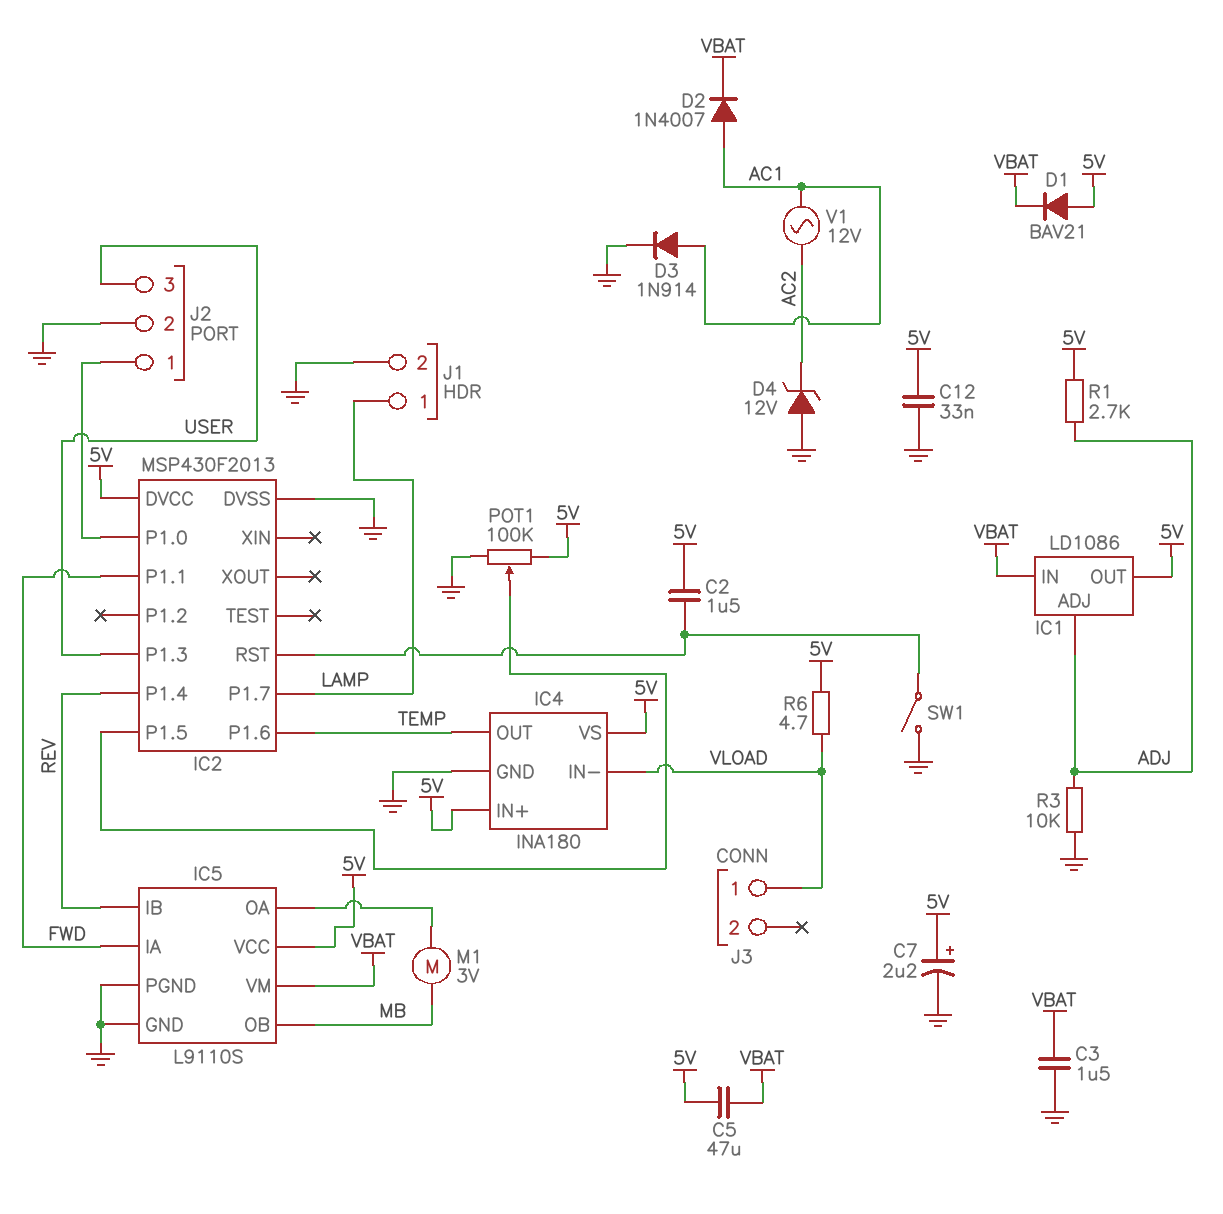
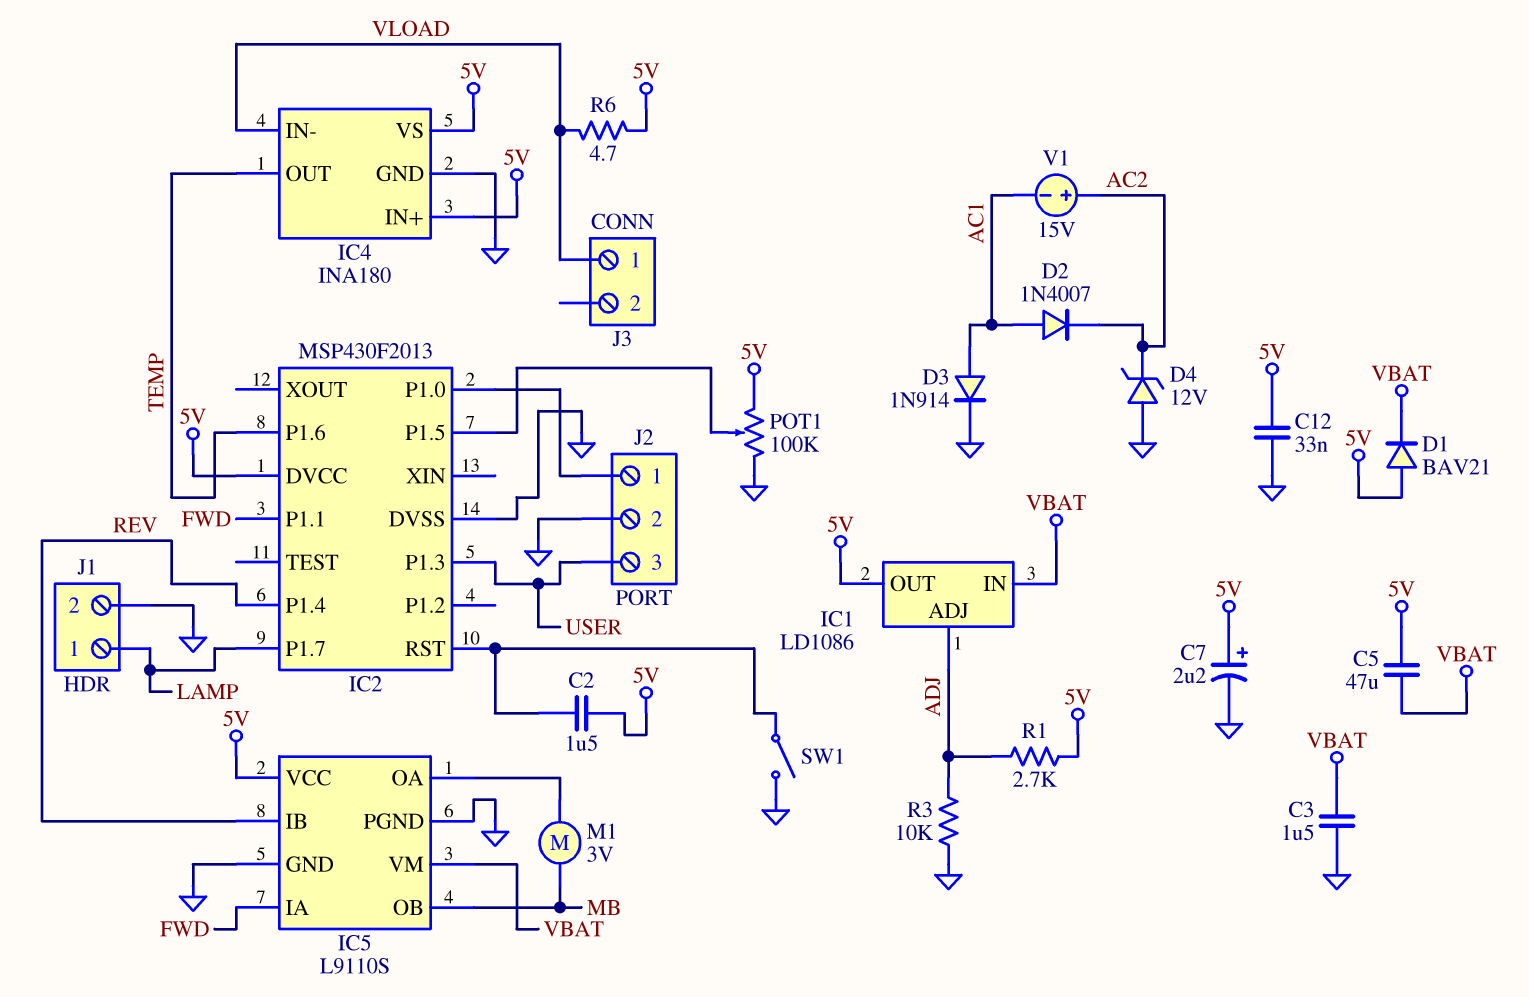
D2: diode 1N4007 (A AC1, K VBAT) -> diode 1N4007 (A AC1, K AC2)
V1: AC 12V (AC1, AC2) -> 15V (plus AC2, minus AC1)

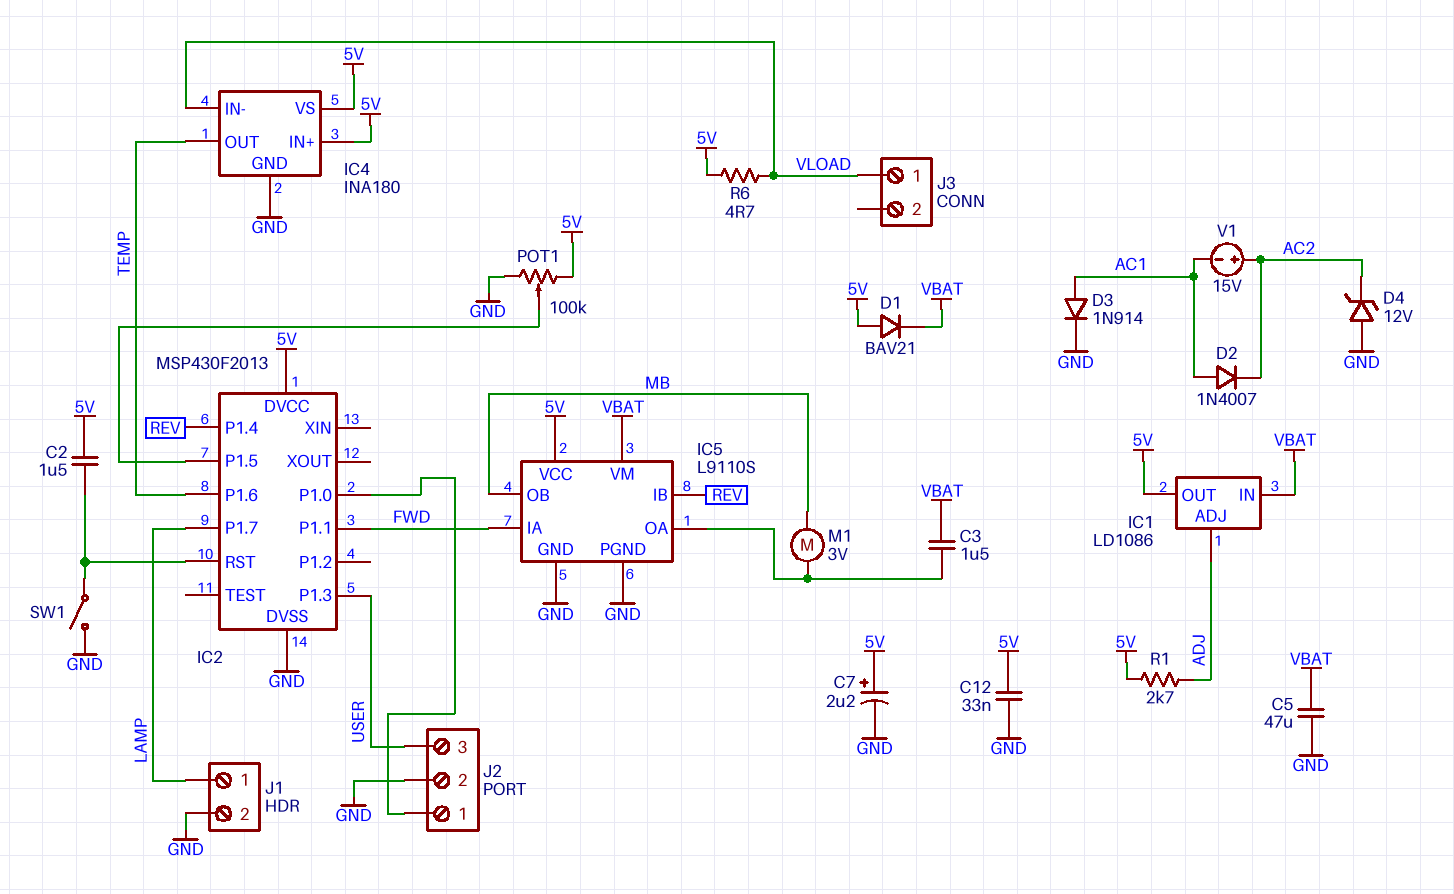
C3: 1.5uF (GND, VBAT) -> 1.5uF (IC5/OA, VBAT)
C5: 47uF (5V, VBAT) -> 47uF (GND, VBAT)
R3: 10k (ADJ, GND) -> none

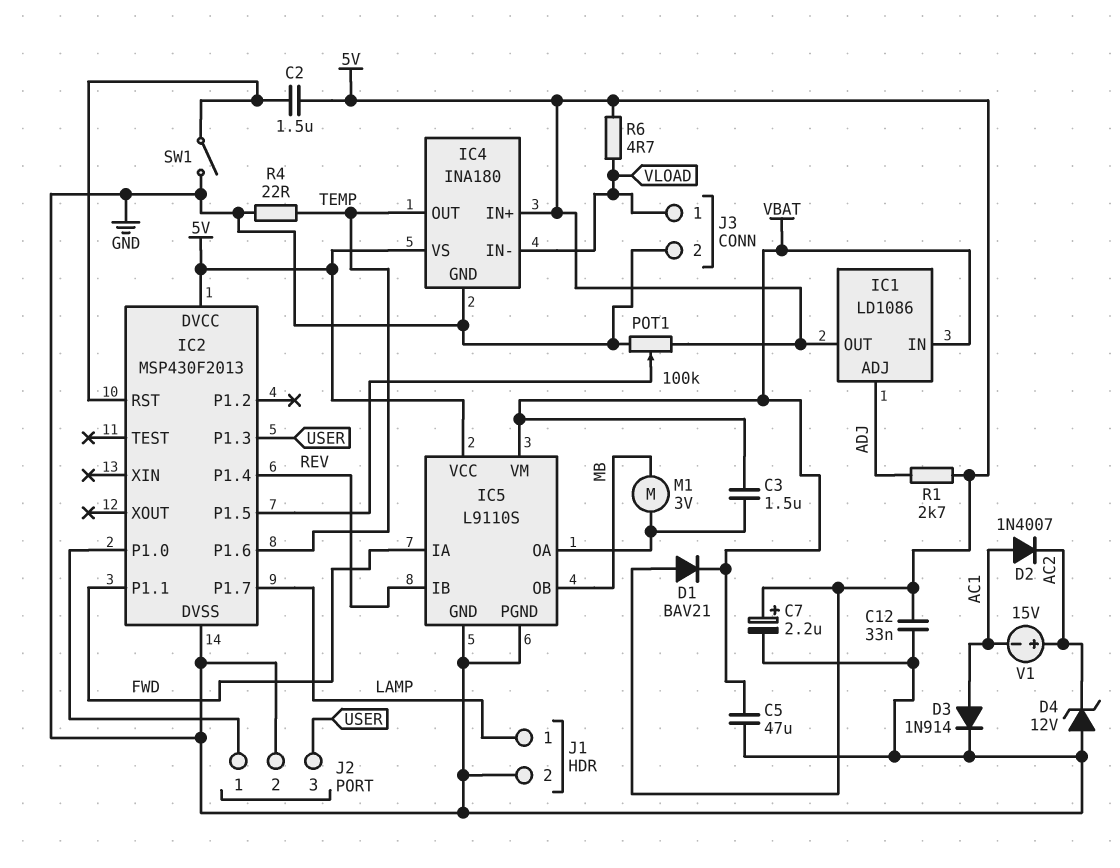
J3 pin 2: none -> GND
R4: none -> 22 (GND, TEMP)

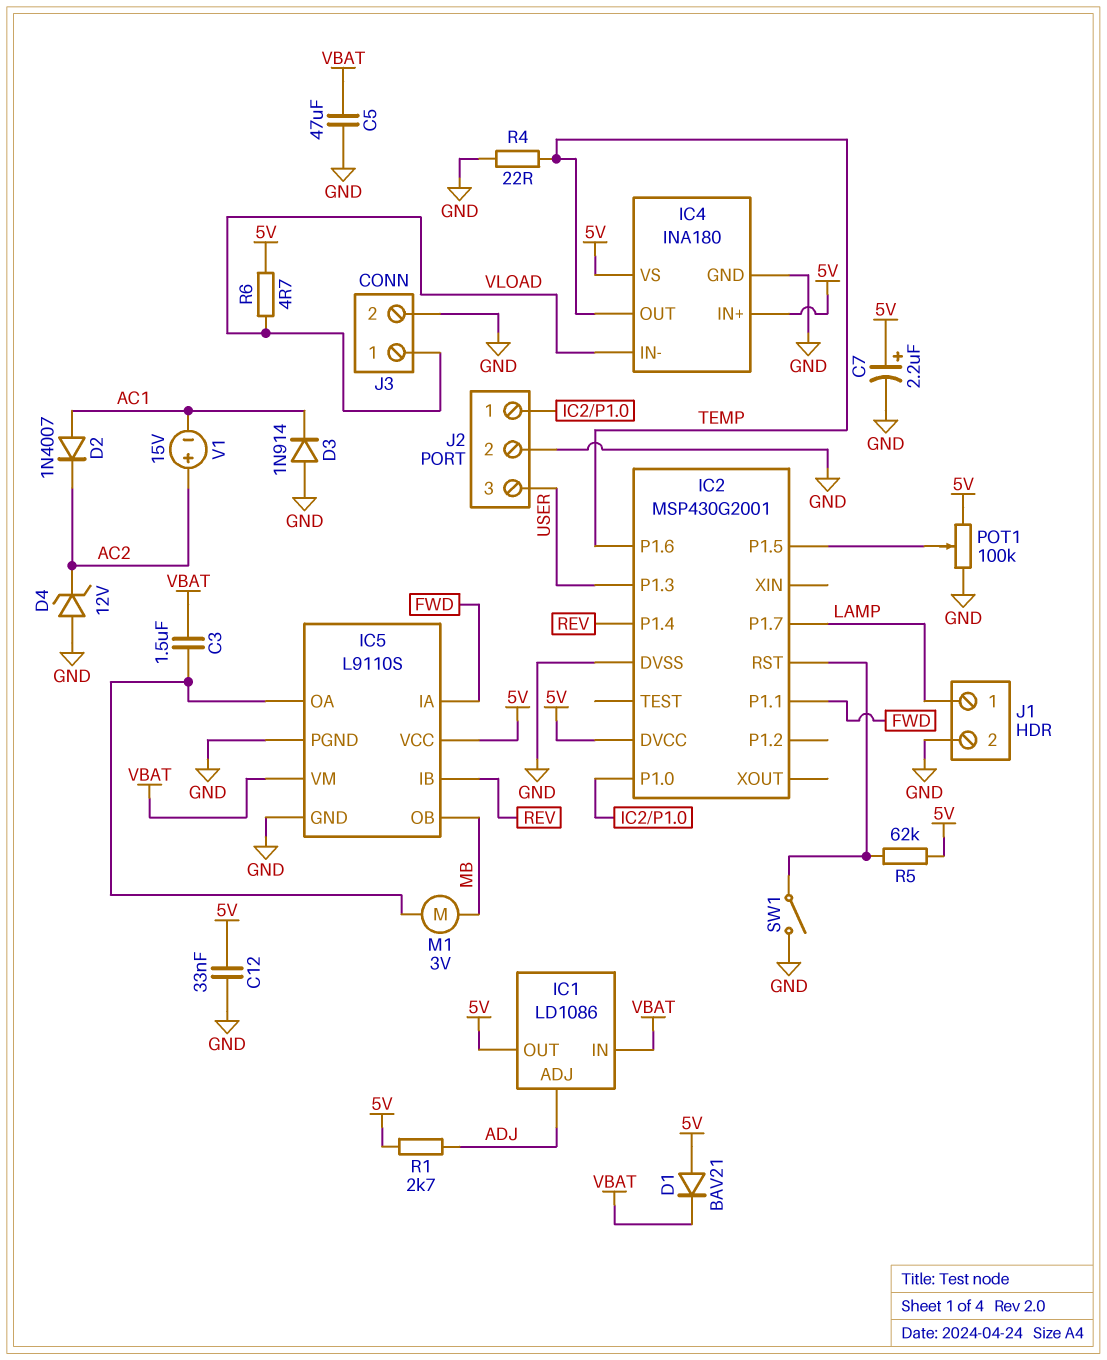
C2: 1.5uF (5V, IC2/RST) -> none
D3: diode 1N914 (A AC1, K GND) -> diode 1N914 (A GND, K AC1)
IC2: MSP430F2013 -> MSP430G2001
R5: none -> 62k (5V, IC2/RST)

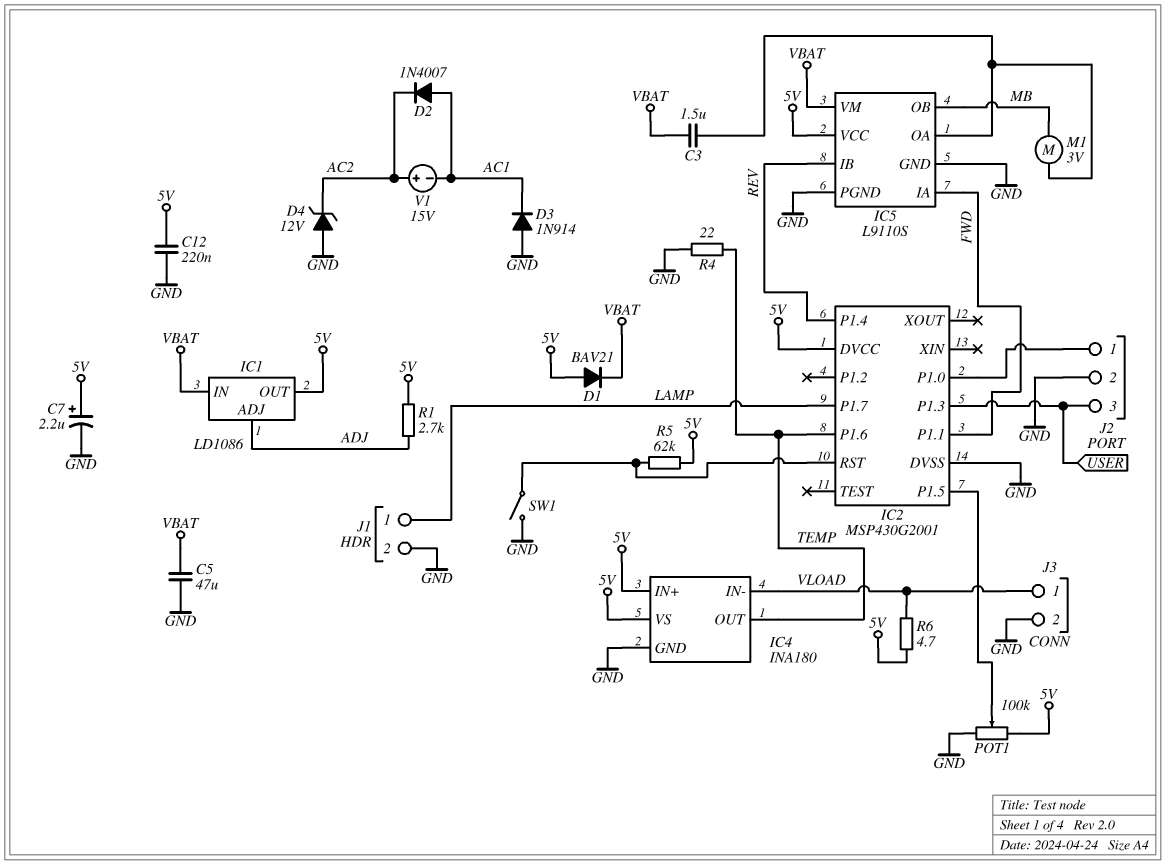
C12: 33nF (5V, GND) -> 220nF (5V, GND)

